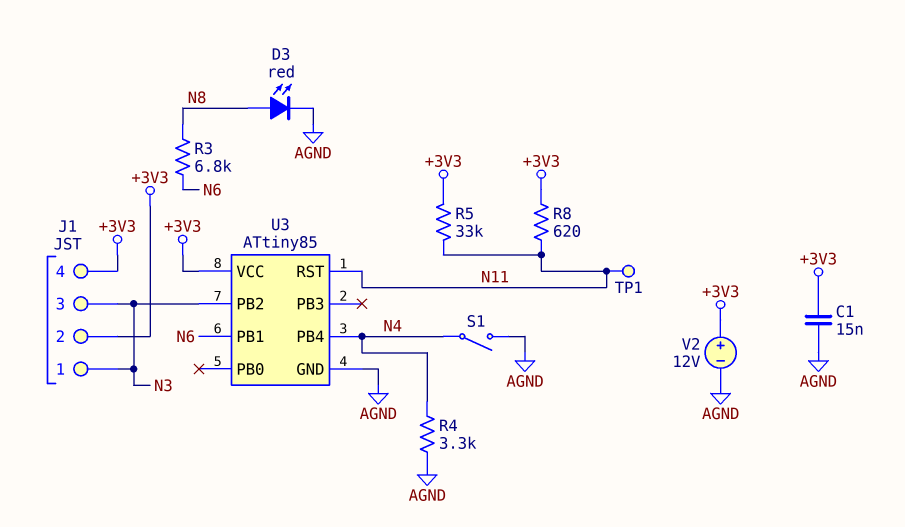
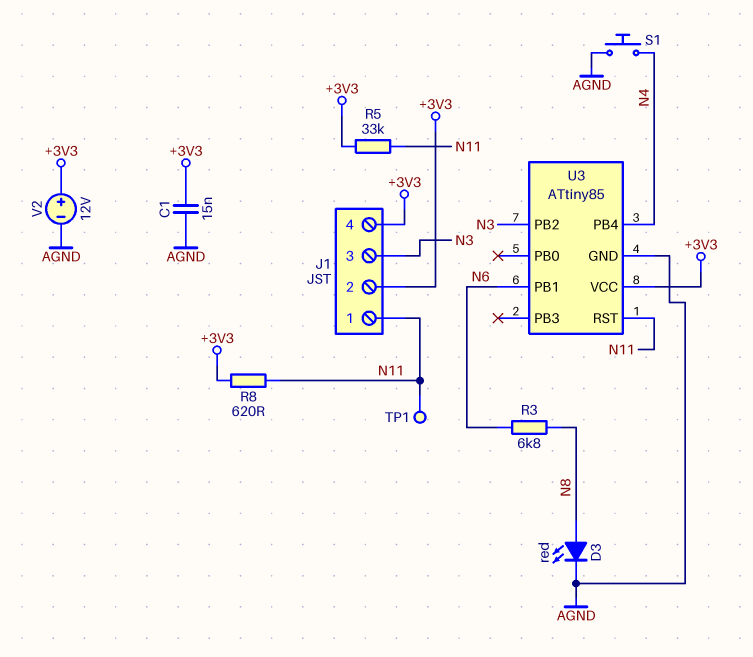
J1 pin 1: N3 -> N11
R4: 3.3k (AGND, N4) -> none
S1: switch (AGND, N4) -> button (AGND, N4)

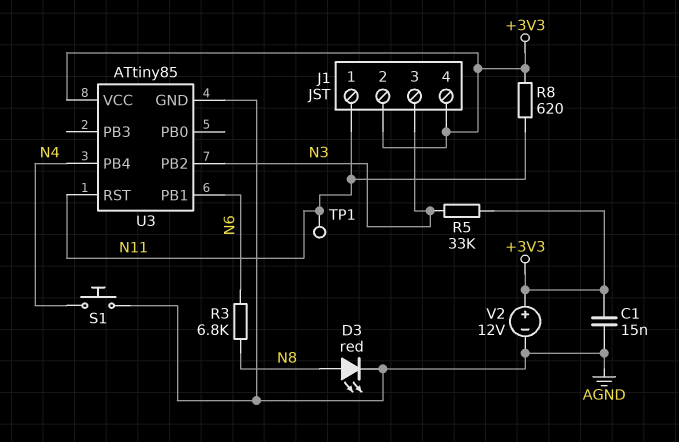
R5: 33k (+3V3, N11) -> 33k (+3V3, N3)

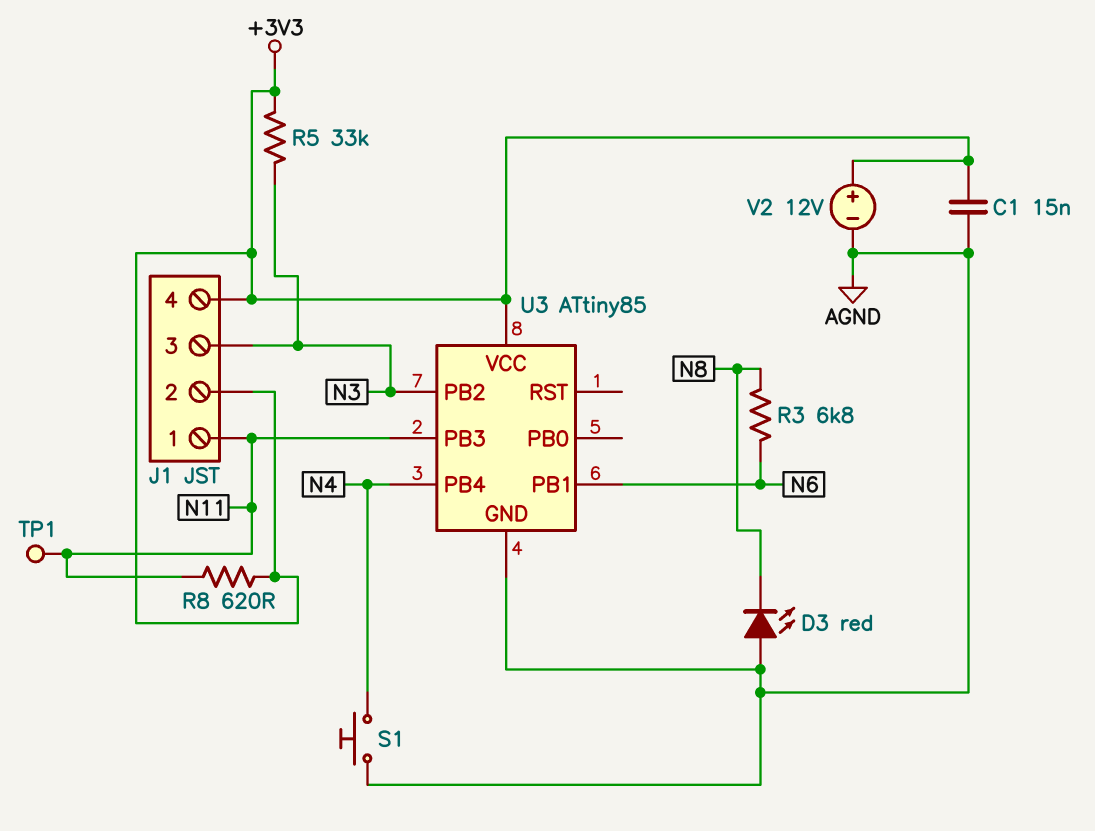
D3: LED red (A N8, K AGND) -> LED red (A AGND, K N8)
U3 pin PB3: none -> N11
U3 pin RST: N11 -> none

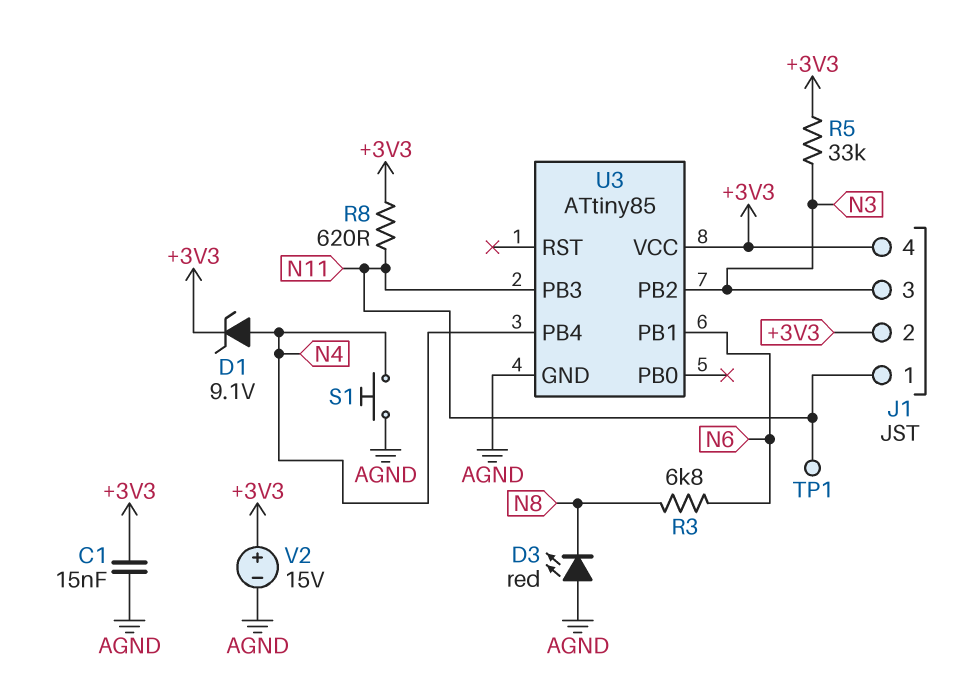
D1: none -> zener 9.1V (A N4, K +3V3)
V2: 12V (plus +3V3, minus AGND) -> 15V (plus +3V3, minus AGND)

